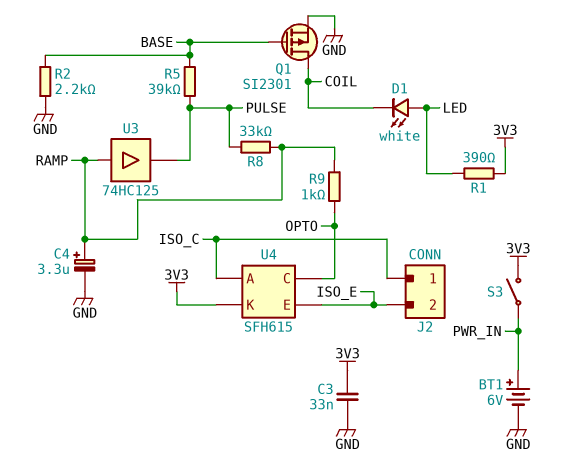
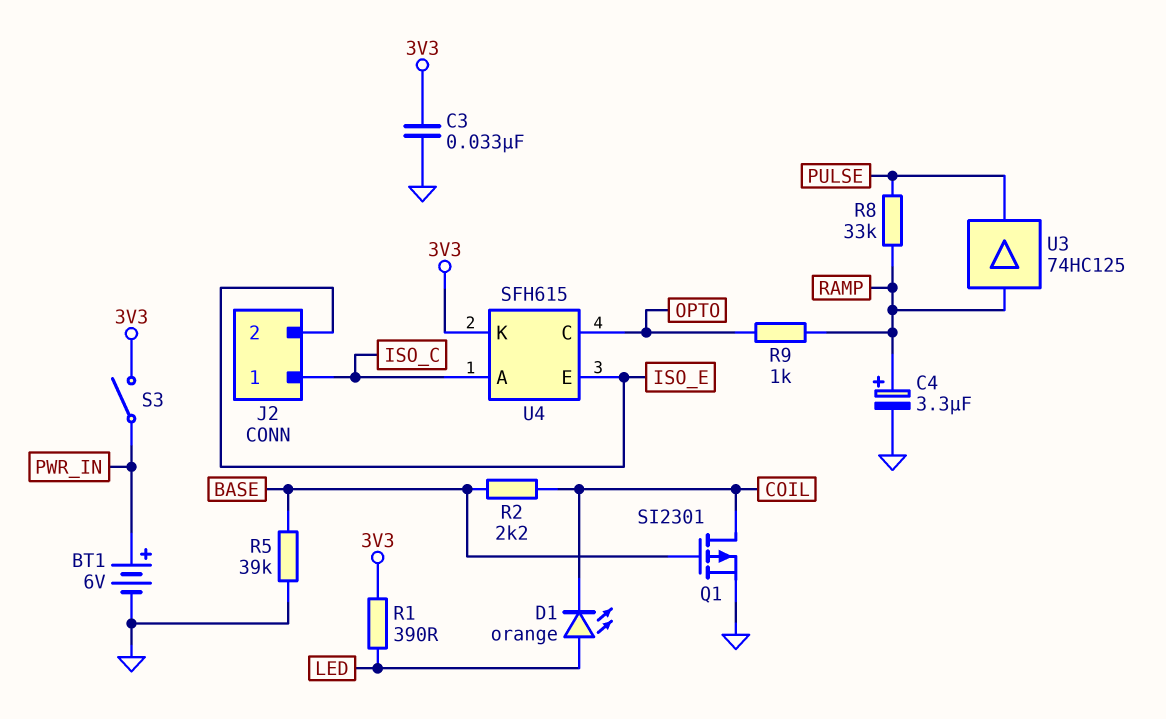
D1: LED white (A LED, K COIL) -> LED orange (A LED, K COIL)
R2: 2.2k (BASE, GND) -> 2.2k (BASE, COIL)
R5: 39k (BASE, PULSE) -> 39k (BASE, GND)

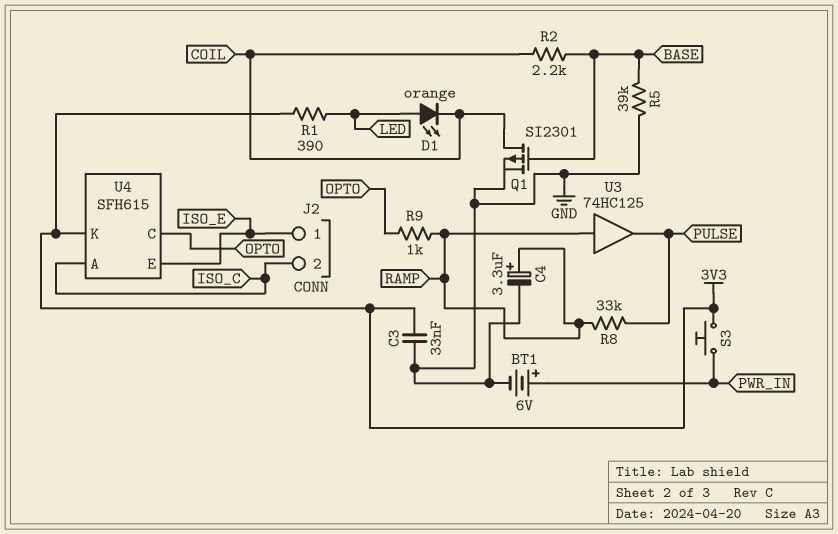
J2 pin 1: ISO_C -> ISO_E
J2 pin 2: ISO_E -> ISO_C
S3: switch (3V3, PWR_IN) -> button (3V3, PWR_IN)

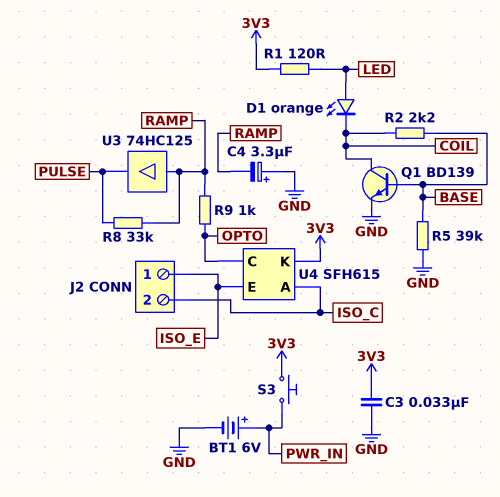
C4: 3.3uF (plus RAMP, minus GND) -> 3.3uF (plus GND, minus RAMP)
Q1: PMOS SI2301 (G BASE, D COIL, S GND) -> NPN BD139 (B BASE, C COIL, E GND)
R1: 390 (3V3, LED) -> 120 (3V3, LED)

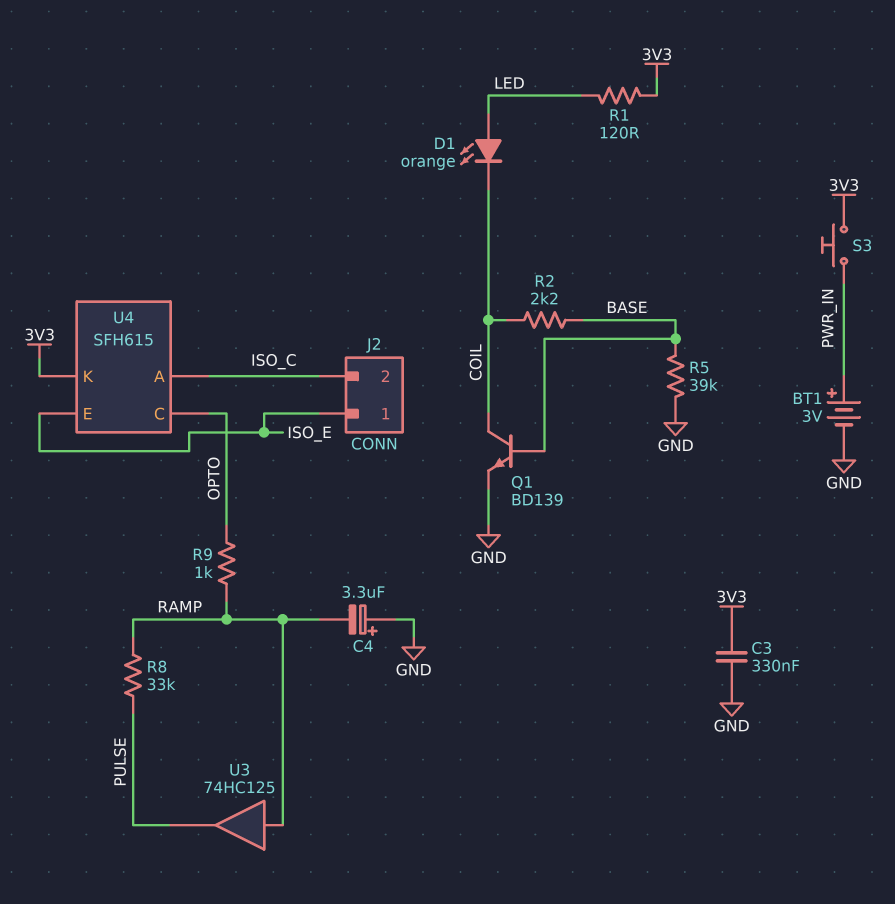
BT1: 6V (plus PWR_IN, minus GND) -> 3V (plus PWR_IN, minus GND)
C3: 33nF (3V3, GND) -> 330nF (3V3, GND)

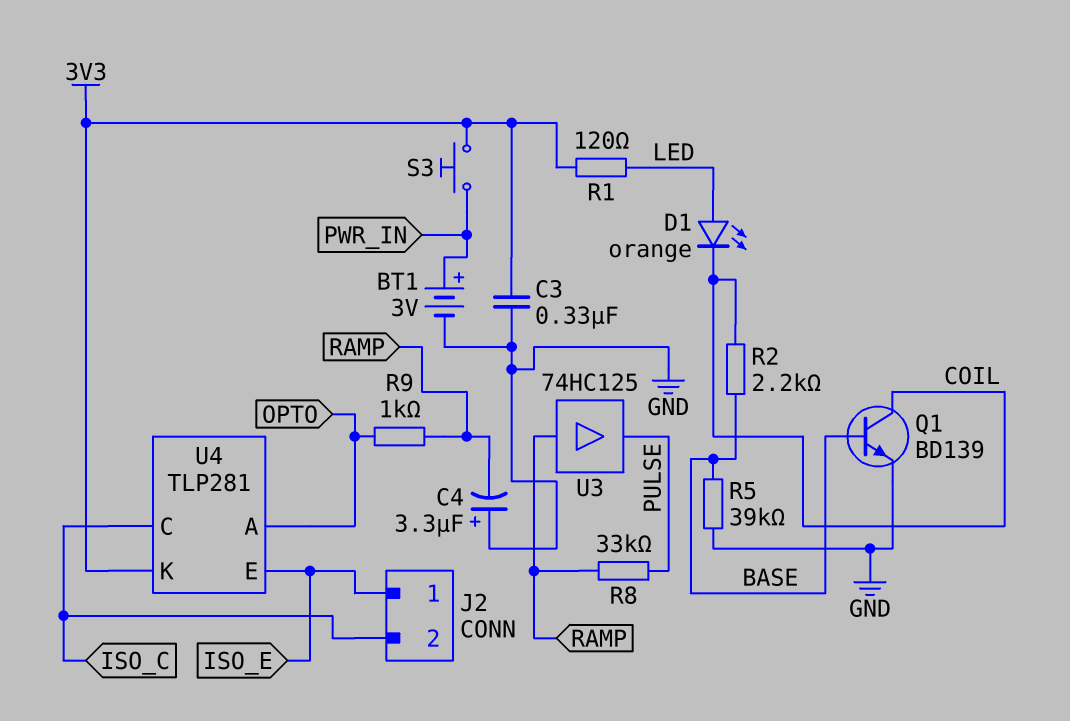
U4: SFH615 -> TLP281
U4 pin A: ISO_C -> OPTO
U4 pin C: OPTO -> ISO_C

